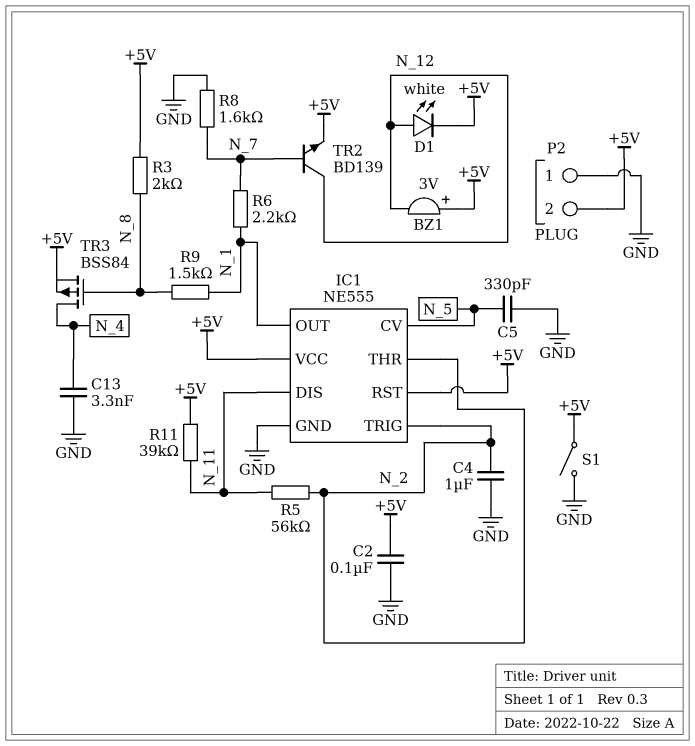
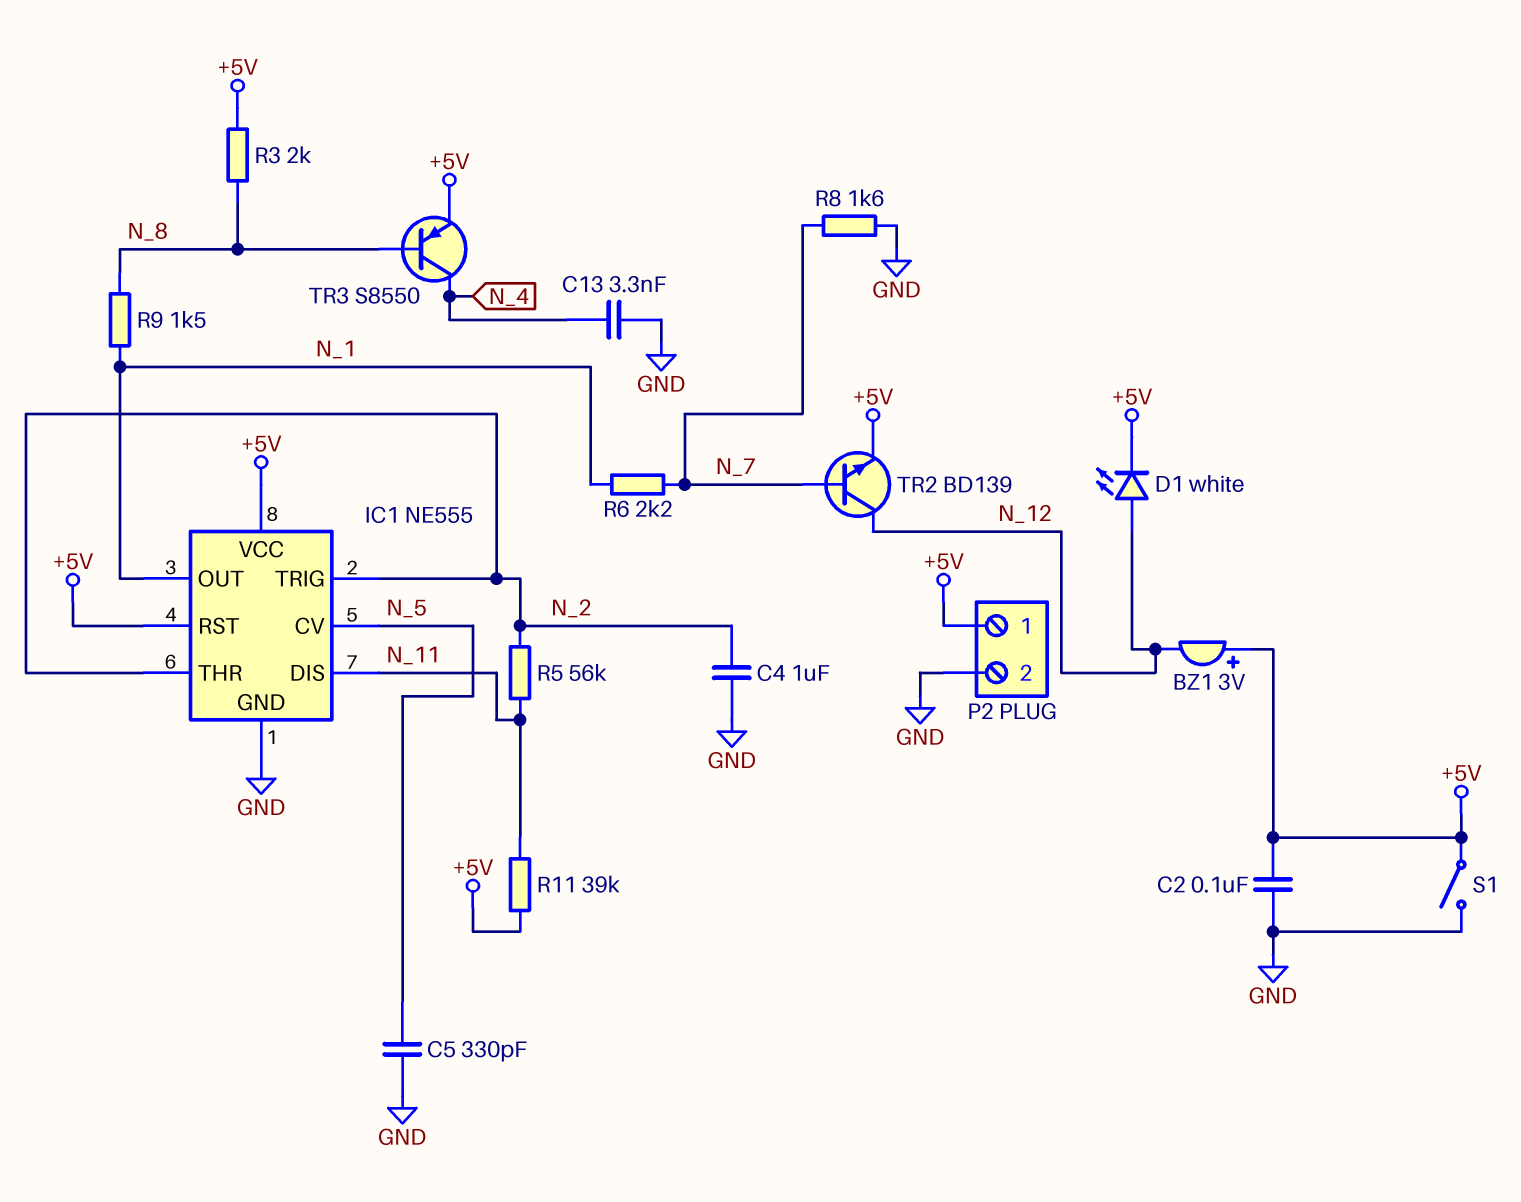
P2 pin 1: GND -> +5V
P2 pin 2: +5V -> GND
TR3: PMOS BSS84 (G N_8, D N_4, S +5V) -> PNP S8550 (B N_8, C N_4, E +5V)

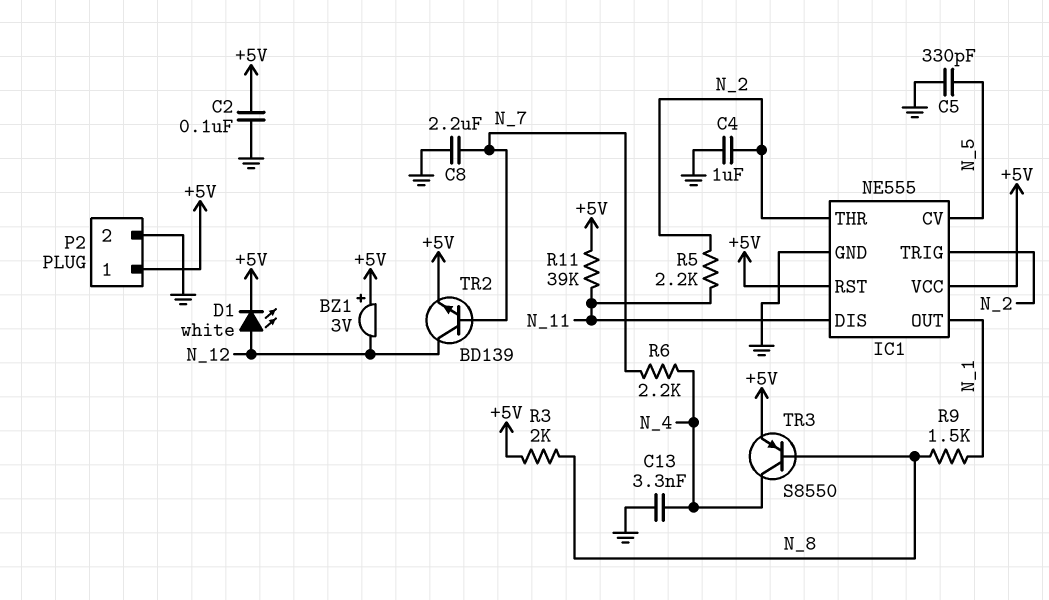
C8: none -> 2.2uF (GND, N_7)
R5: 56k (N_2, N_11) -> 2.2k (N_2, N_11)
R6: 2.2k (N_1, N_7) -> 2.2k (N_4, N_7)
R8: 1.6k (GND, N_7) -> none
S1: switch (+5V, GND) -> none

